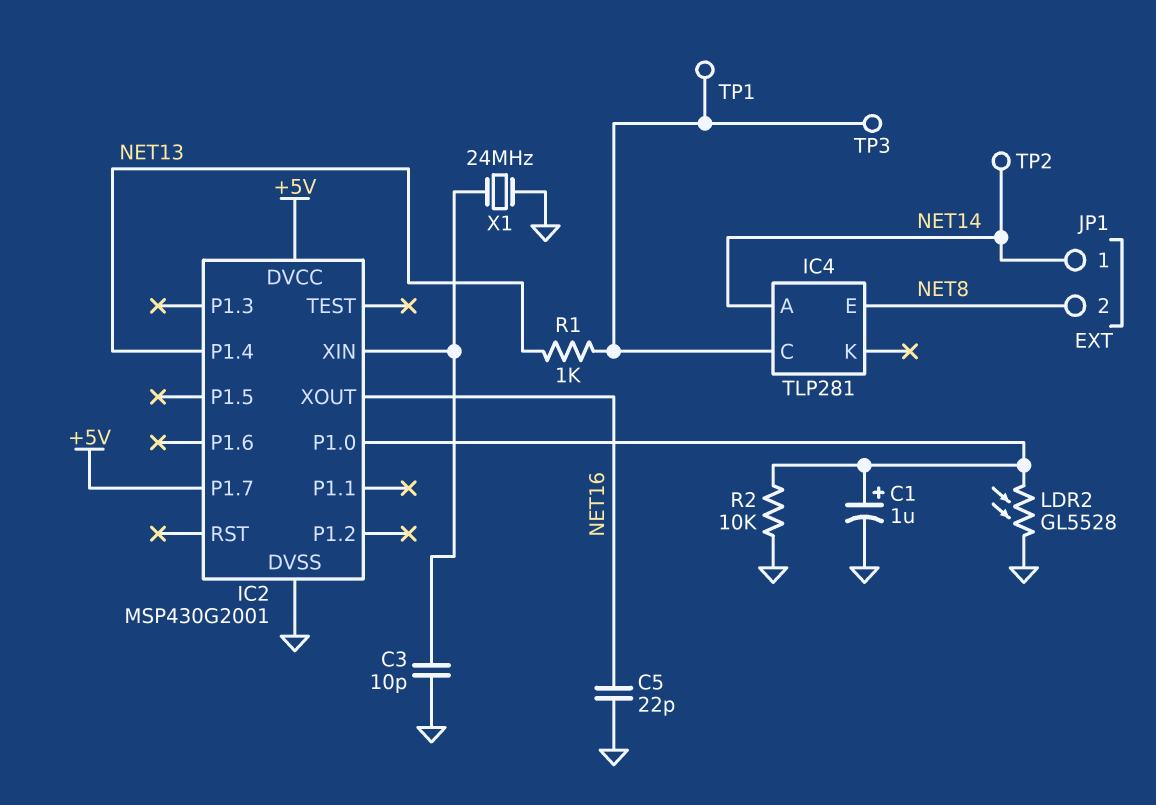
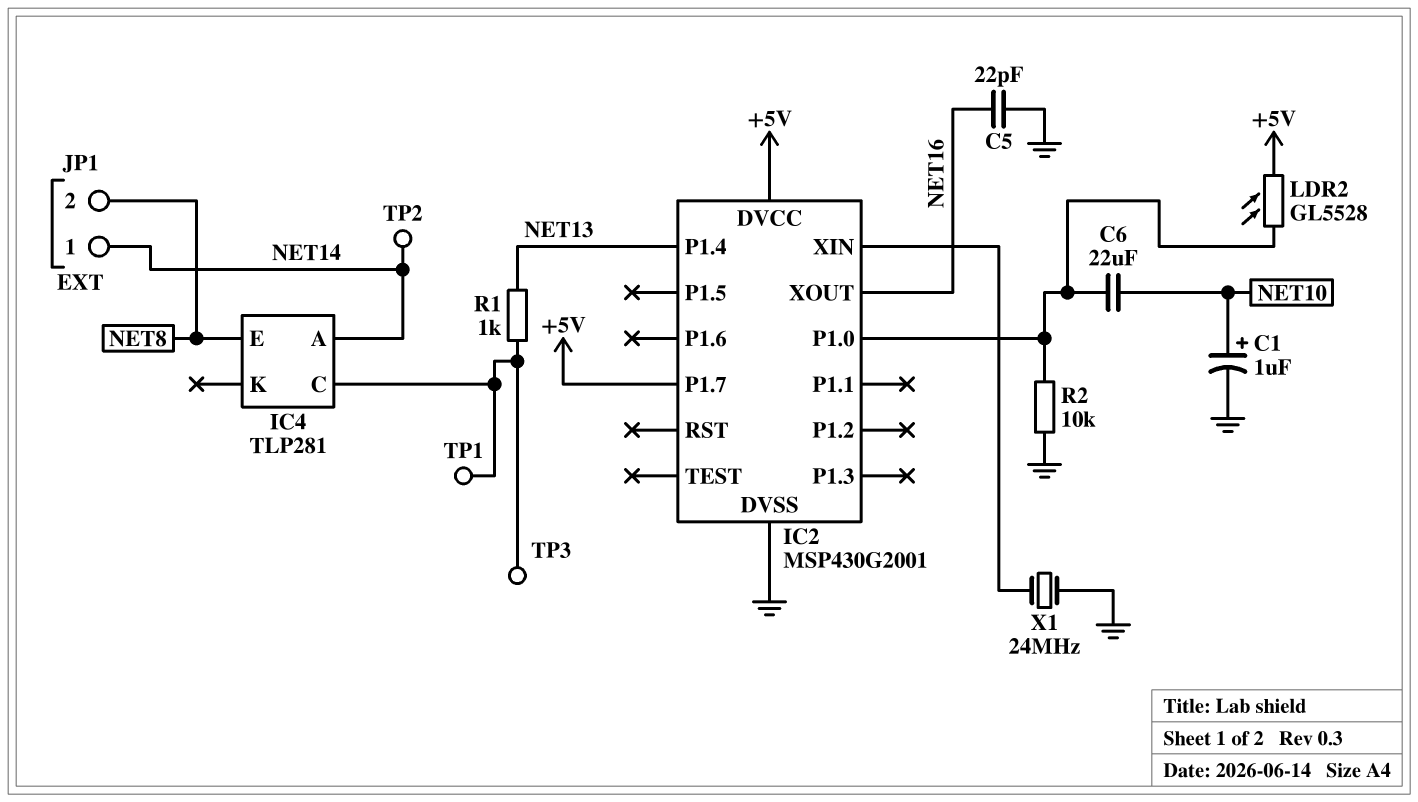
C1: 1uF (plus IC2/P1.0, minus GND) -> 1uF (plus NET10, minus GND)
C3: 10pF (GND, IC2/XIN) -> none
C6: none -> 22uF (IC2/P1.0, NET10)
LDR2: GL5528 (GND, IC2/P1.0) -> GL5528 (+5V, IC2/P1.0)

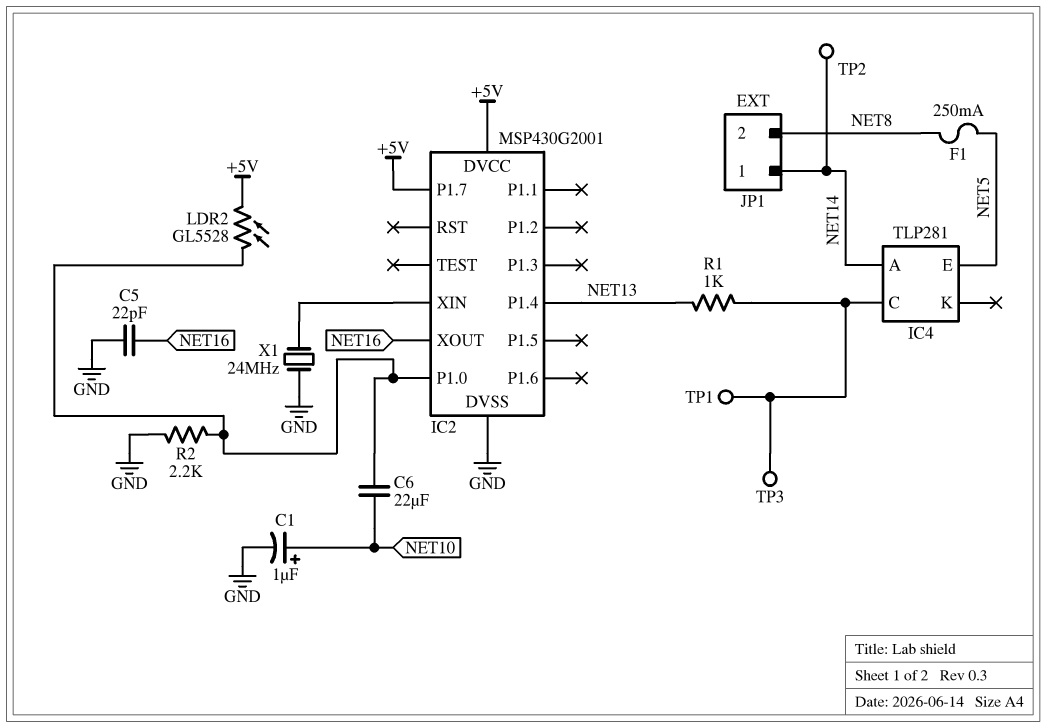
F1: none -> 250mA (NET5, NET8)
IC4 pin E: NET8 -> NET5
R2: 10k (GND, IC2/P1.0) -> 2.2k (GND, IC2/P1.0)

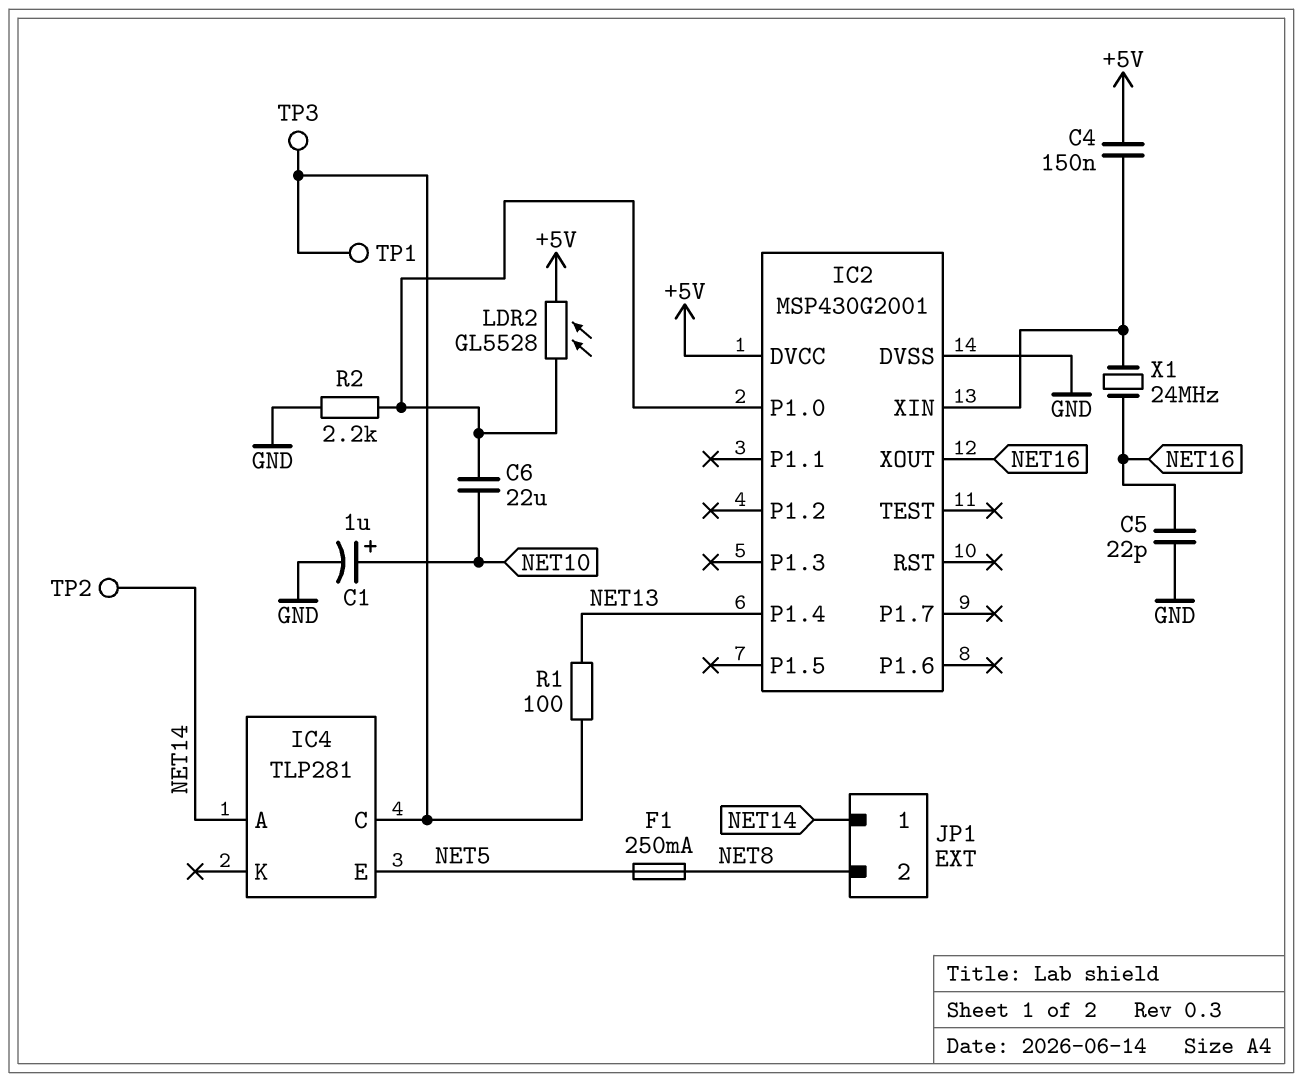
C4: none -> 150nF (+5V, IC2/XIN)
IC2 pin P1.7: +5V -> none
R1: 1k (IC4/C, NET13) -> 100 (IC4/C, NET13)
X1: 24MHz (GND, IC2/XIN) -> 24MHz (IC2/XIN, NET16)

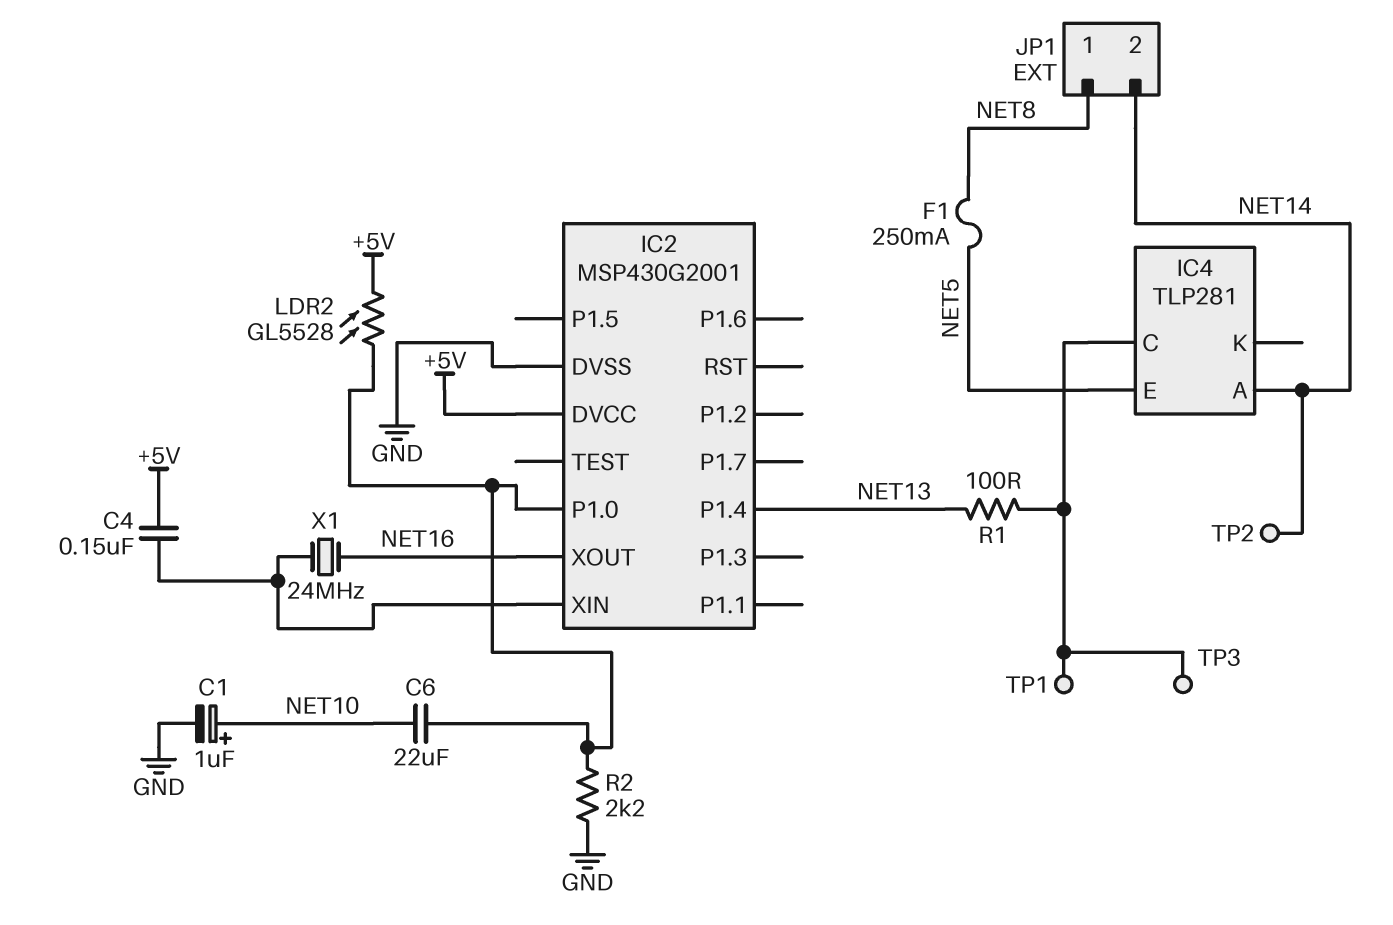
C5: 22pF (GND, NET16) -> none
JP1 pin 1: NET14 -> NET8
JP1 pin 2: NET8 -> NET14

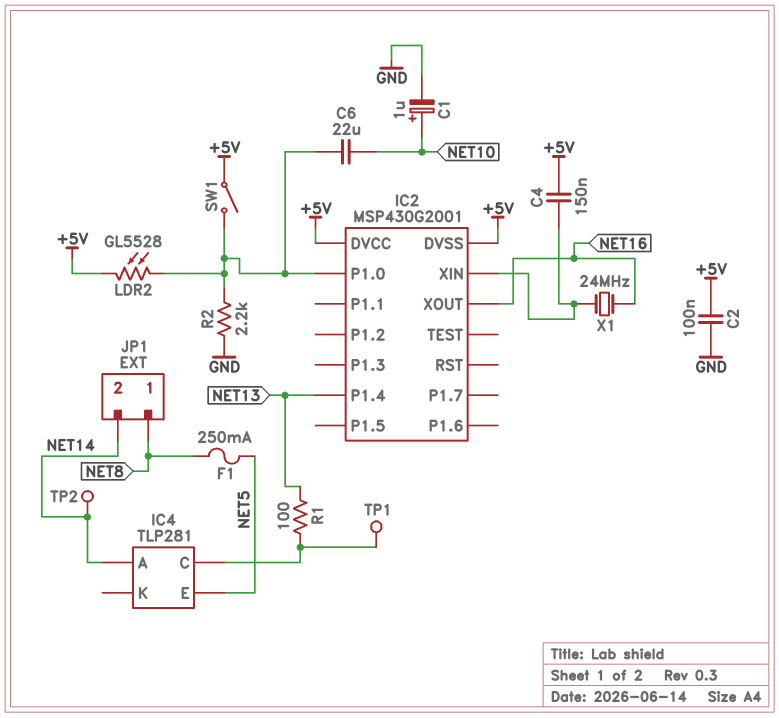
C2: none -> 100nF (+5V, GND)
IC2 pin DVSS: GND -> +5V
SW1: none -> switch (+5V, IC2/P1.0)
TP3: test point (IC4/C) -> none

